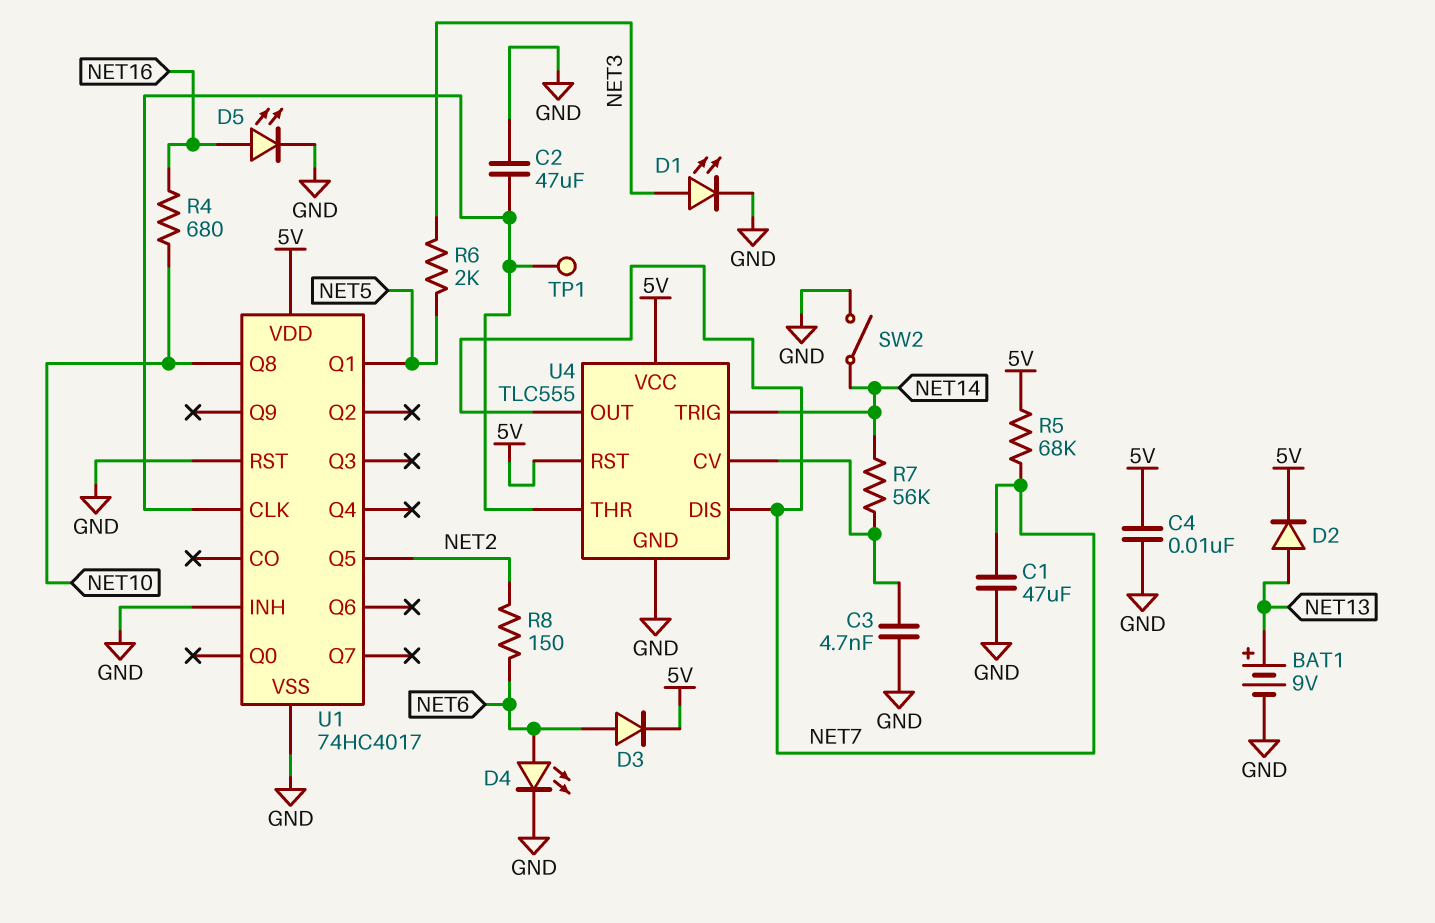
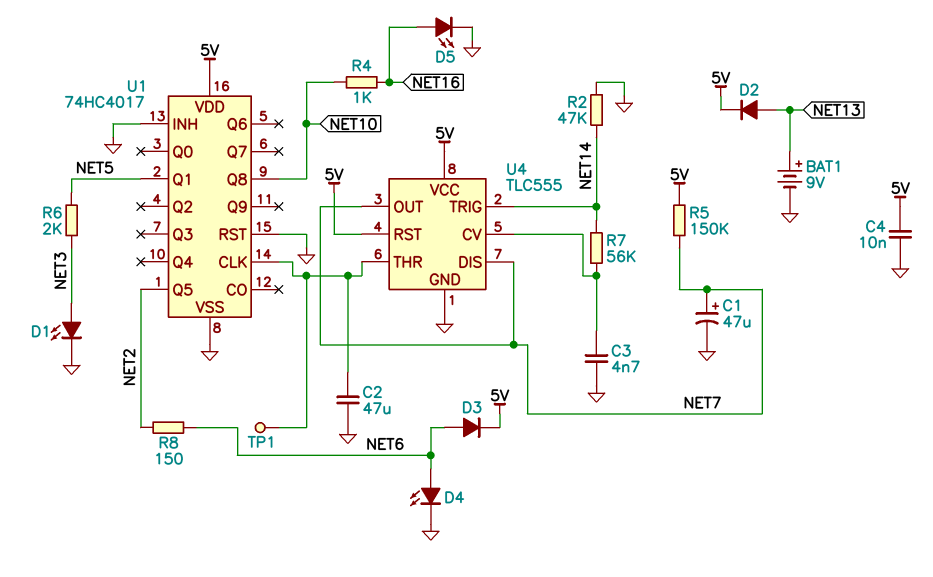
C1: 47uF (GND, NET7) -> 47uF (plus NET7, minus GND)
R2: none -> 47k (GND, NET14)
R4: 680 (NET10, NET16) -> 1k (NET10, NET16)
R5: 68k (5V, NET7) -> 150k (5V, NET7)
SW2: switch (GND, NET14) -> none

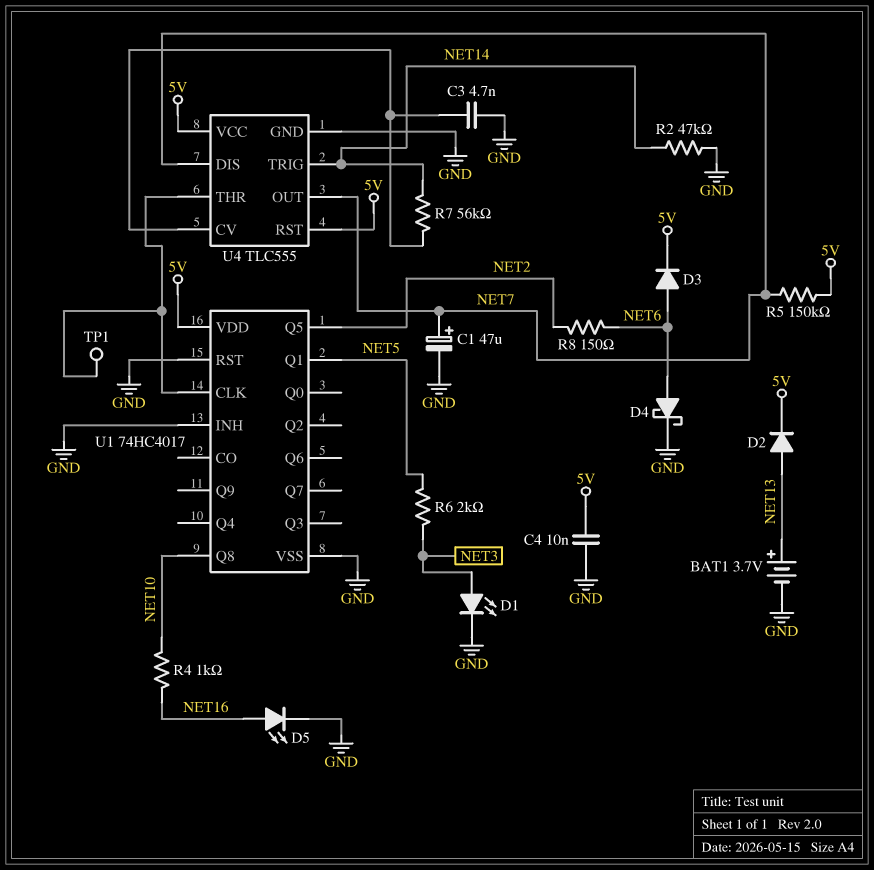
BAT1: 9V (plus NET13, minus GND) -> 3.7V (plus NET13, minus GND)
C2: 47uF (GND, U1/CLK) -> none
D4: LED (A NET6, K GND) -> schottky (A NET6, K GND)

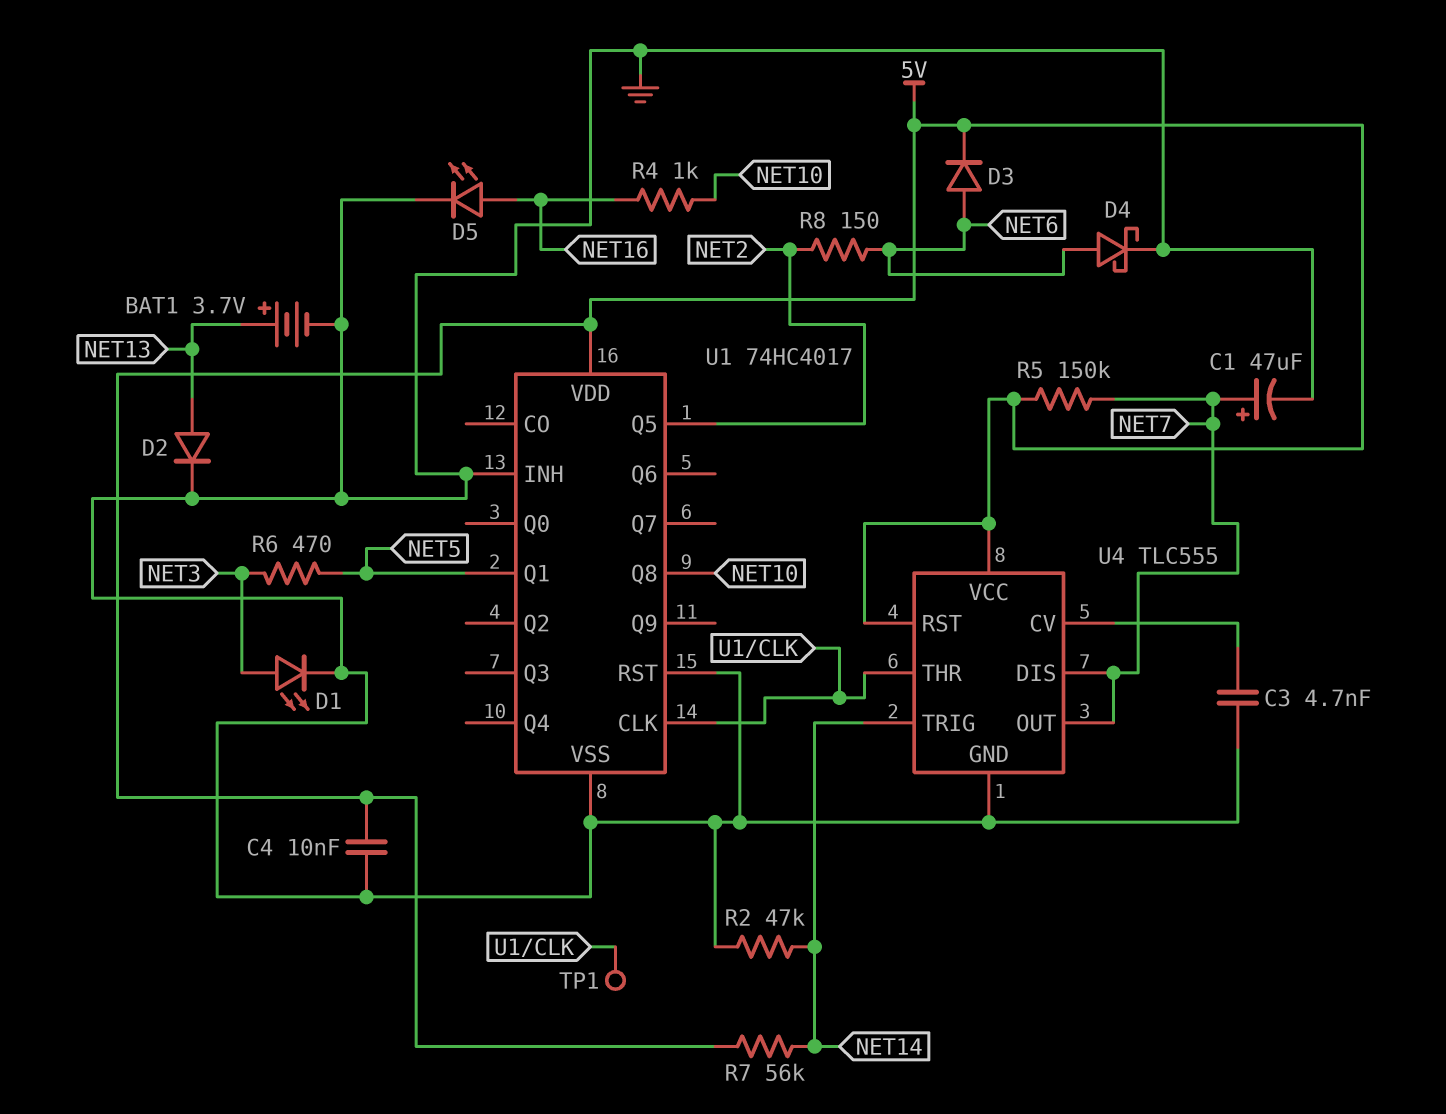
D2: diode (A NET13, K 5V) -> diode (A NET13, K GND)
R6: 2k (NET3, NET5) -> 470 (NET3, NET5)
R7: 56k (NET14, U4/CV) -> 56k (5V, NET14)

